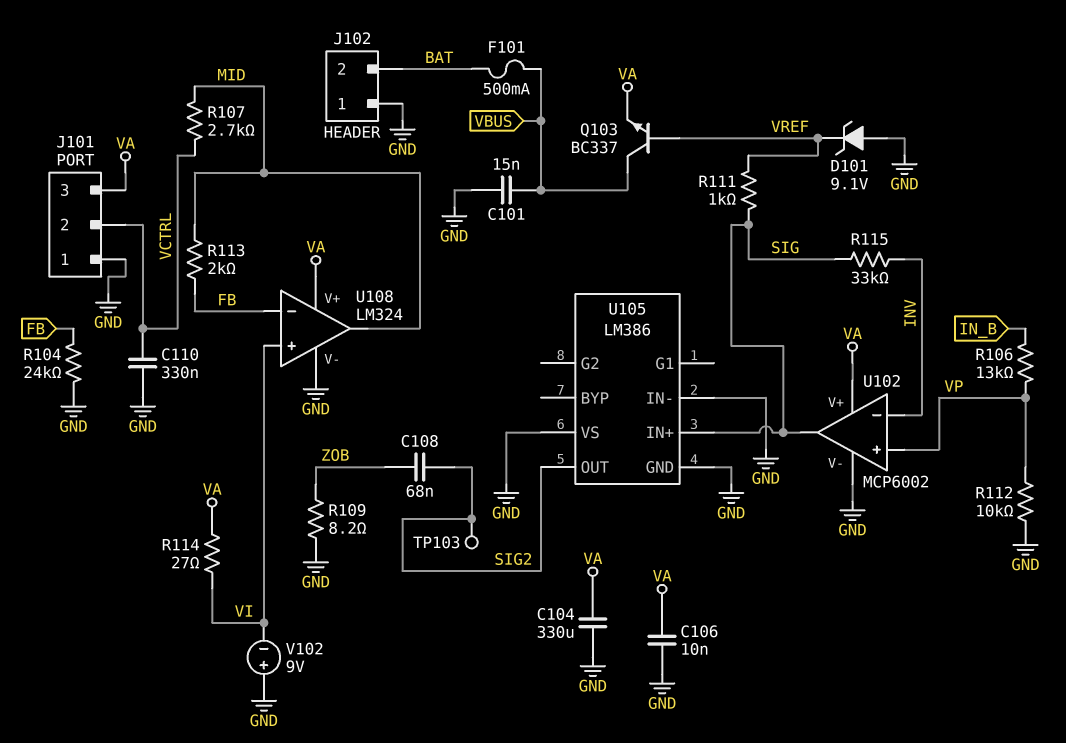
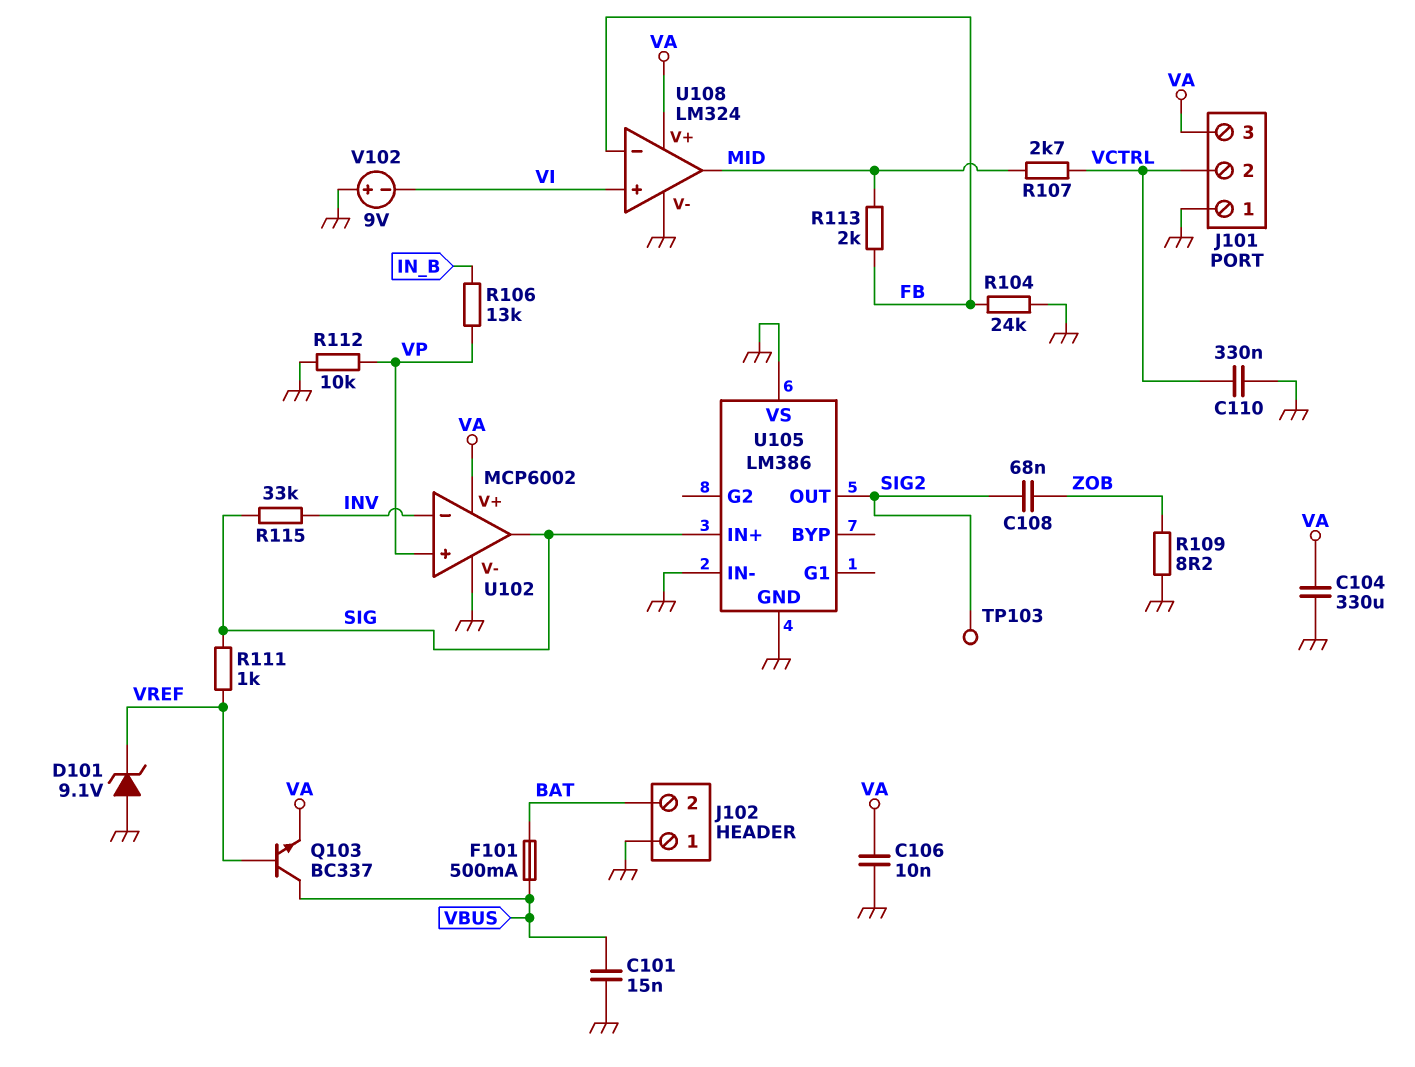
R114: 27 (VA, VI) -> none

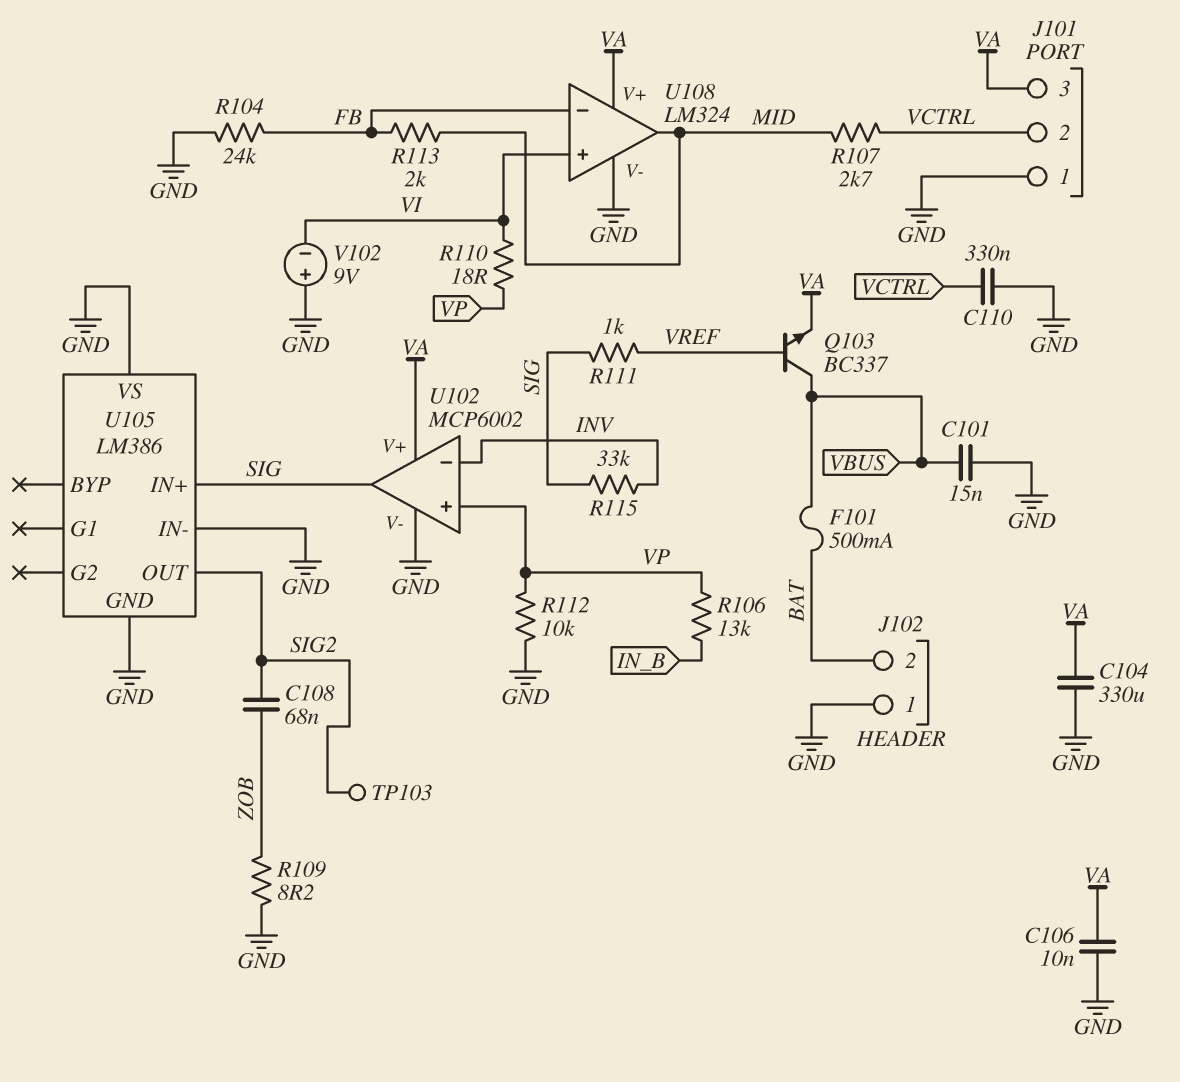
D101: zener 9.1V (A GND, K VREF) -> none
R110: none -> 18 (VI, VP)

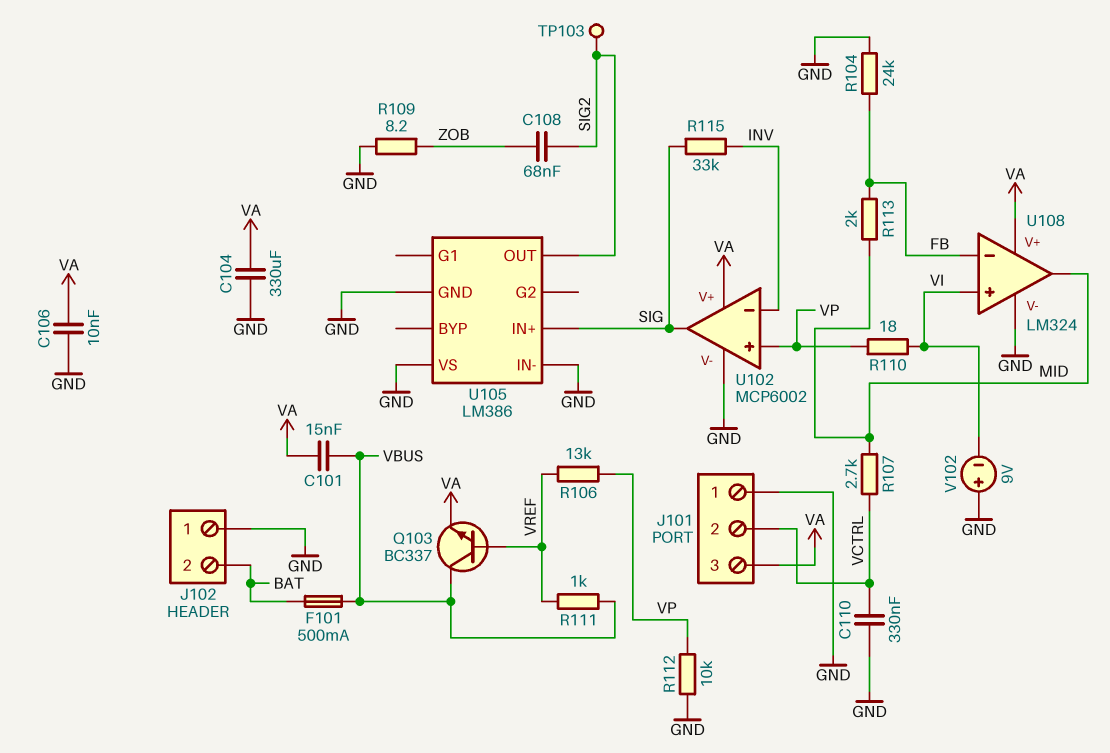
C101: 15nF (GND, VBUS) -> 15nF (VA, VBUS)
R106: 13k (IN_B, VP) -> 13k (VP, VREF)
R111: 1k (SIG, VREF) -> 1k (VBUS, VREF)

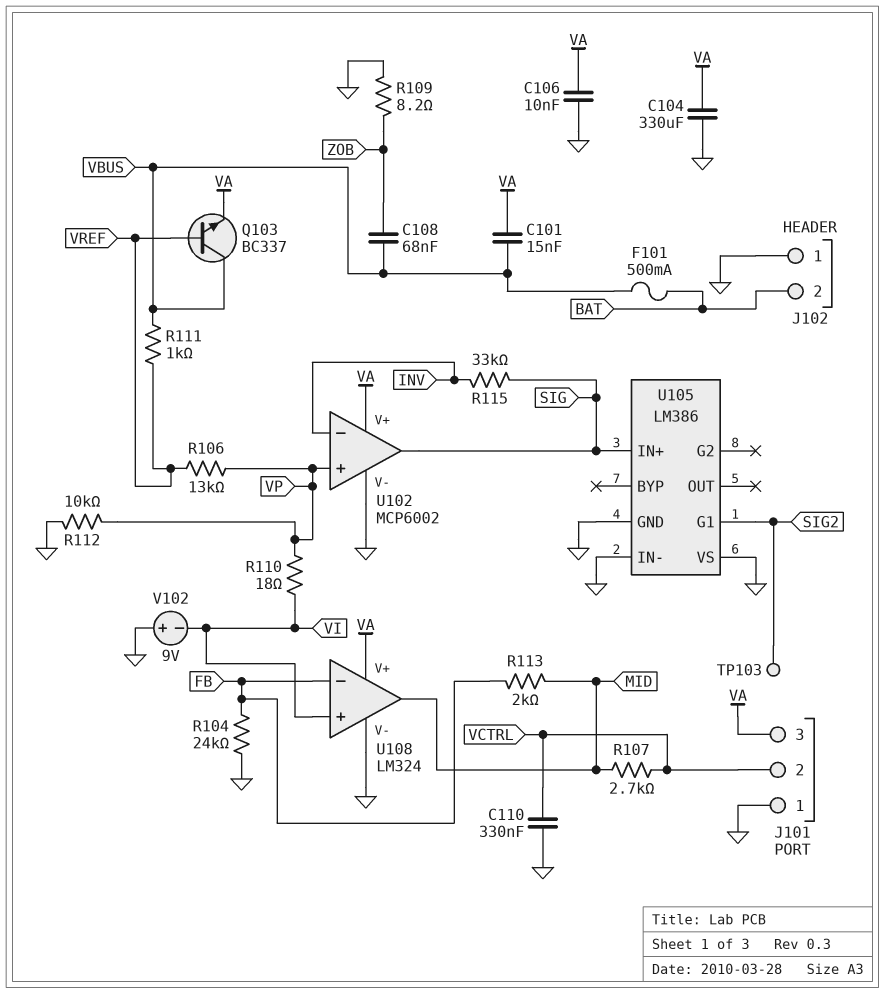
C108: 68nF (SIG2, ZOB) -> 68nF (VBUS, ZOB)
U105 pin G1: none -> SIG2
U105 pin OUT: SIG2 -> none

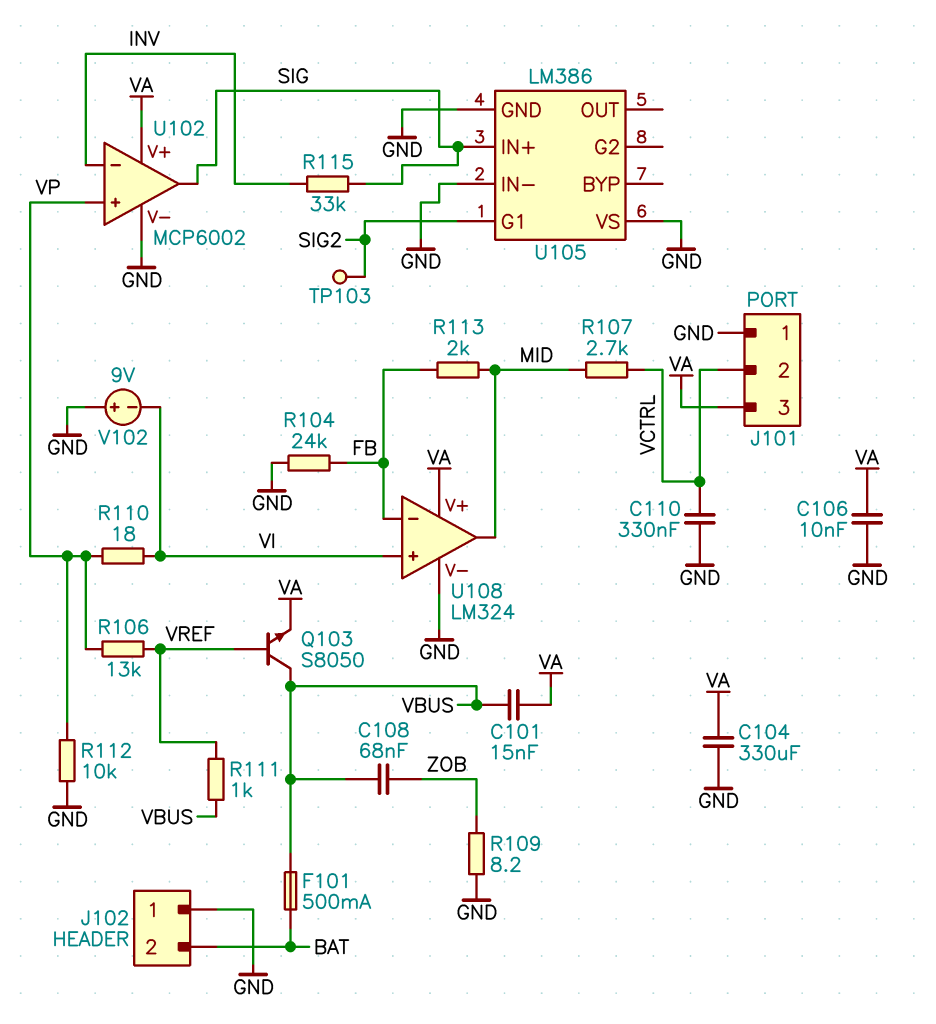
Q103: NPN BC337 (B VREF, C VBUS, E VA) -> NPN S8050 (B VREF, C VBUS, E VA)

